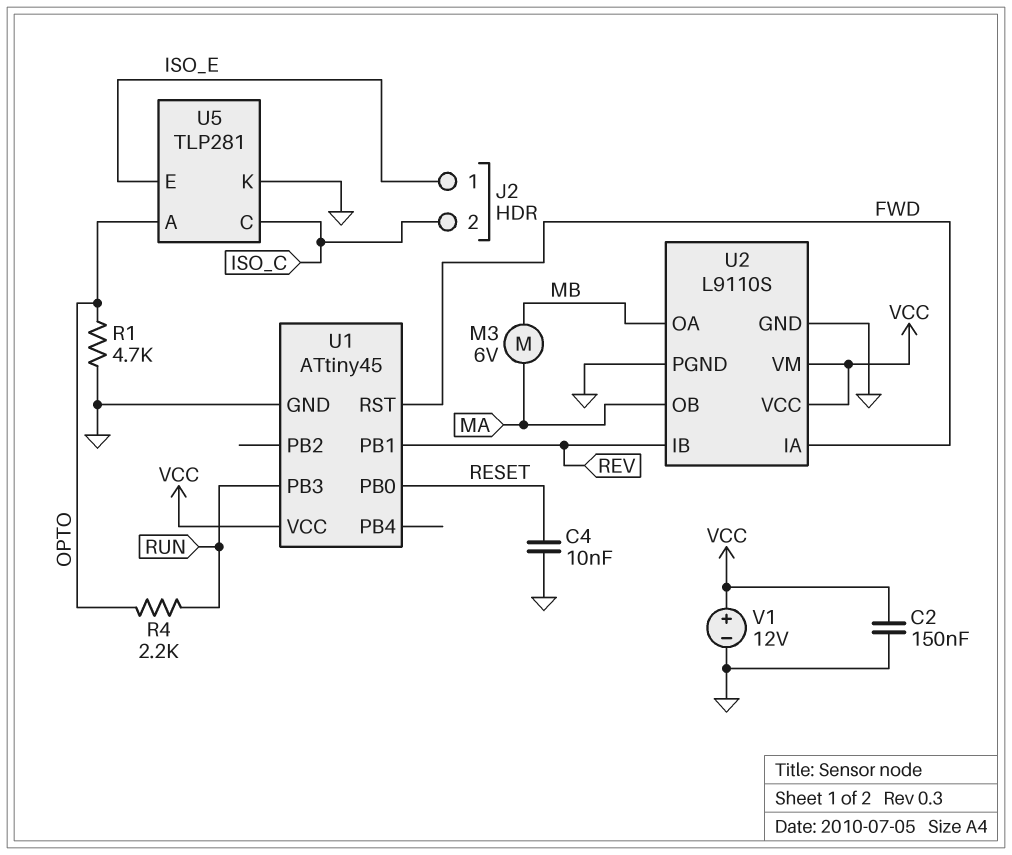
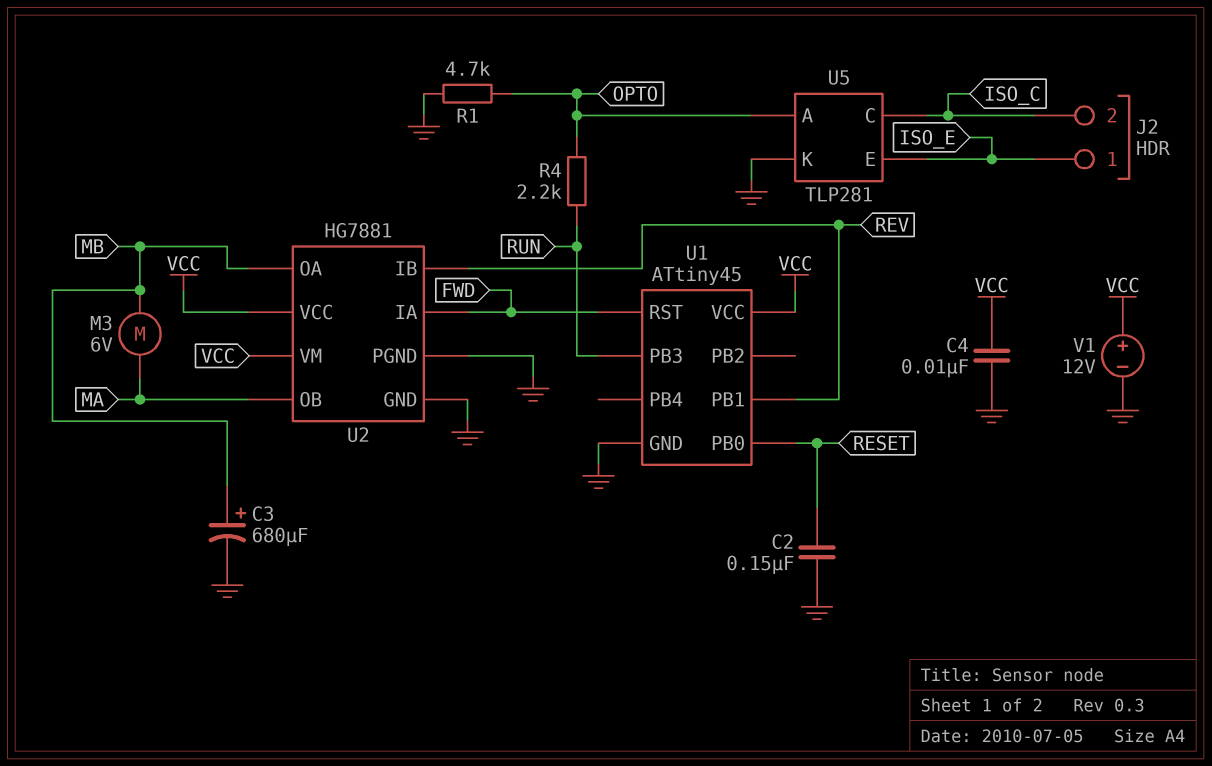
C2: 150nF (GND, VCC) -> 150nF (GND, RESET)
C3: none -> 680uF (plus MB, minus GND)
C4: 10nF (GND, RESET) -> 10nF (GND, VCC)
U2: L9110S -> HG7881

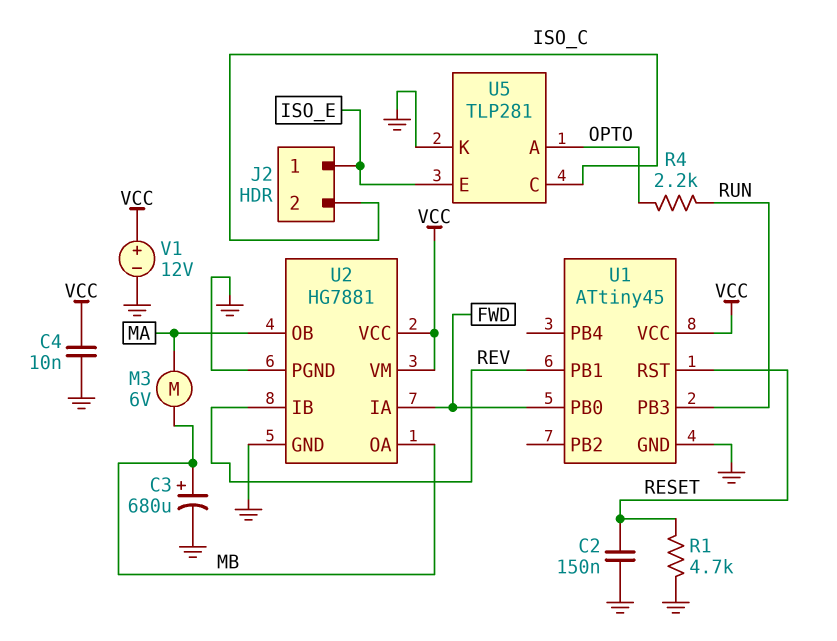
R1: 4.7k (GND, OPTO) -> 4.7k (GND, RESET)
U1 pin PB0: RESET -> FWD
U1 pin RST: FWD -> RESET

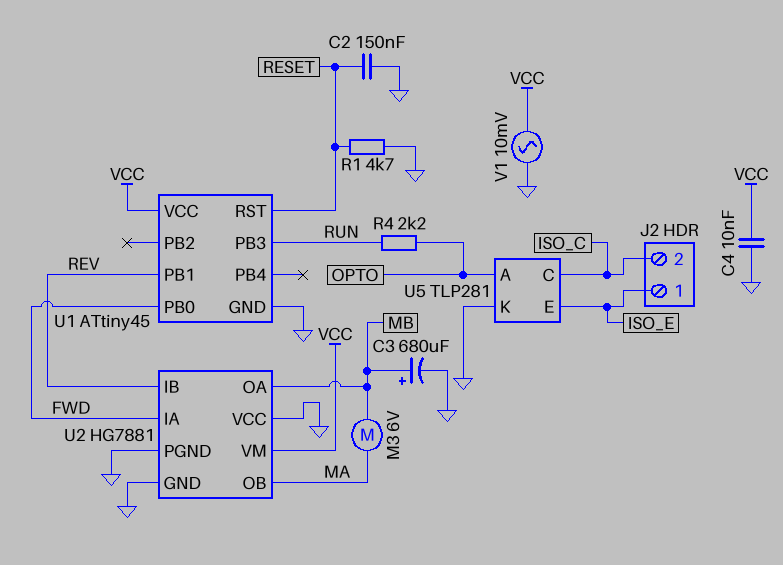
U2 pin VCC: VCC -> GND
V1: 12V (plus VCC, minus GND) -> AC 10mV (GND, VCC)

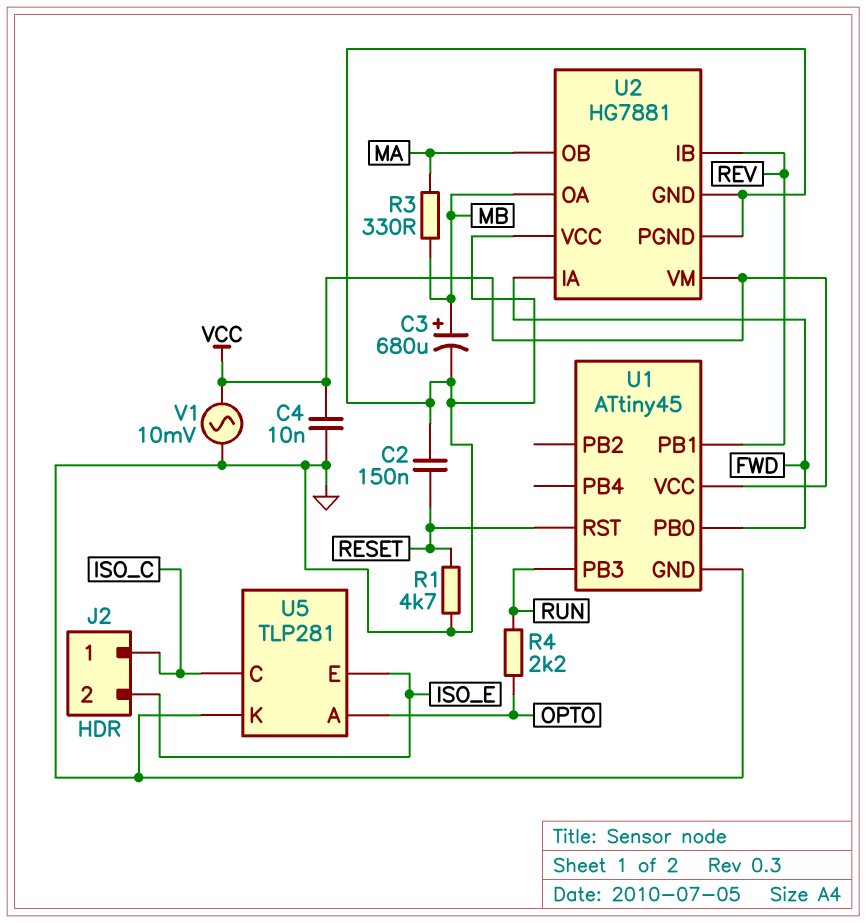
J2 pin 1: ISO_E -> ISO_C
J2 pin 2: ISO_C -> ISO_E
M3: motor 6V (MA, MB) -> none
R3: none -> 330 (MA, MB)

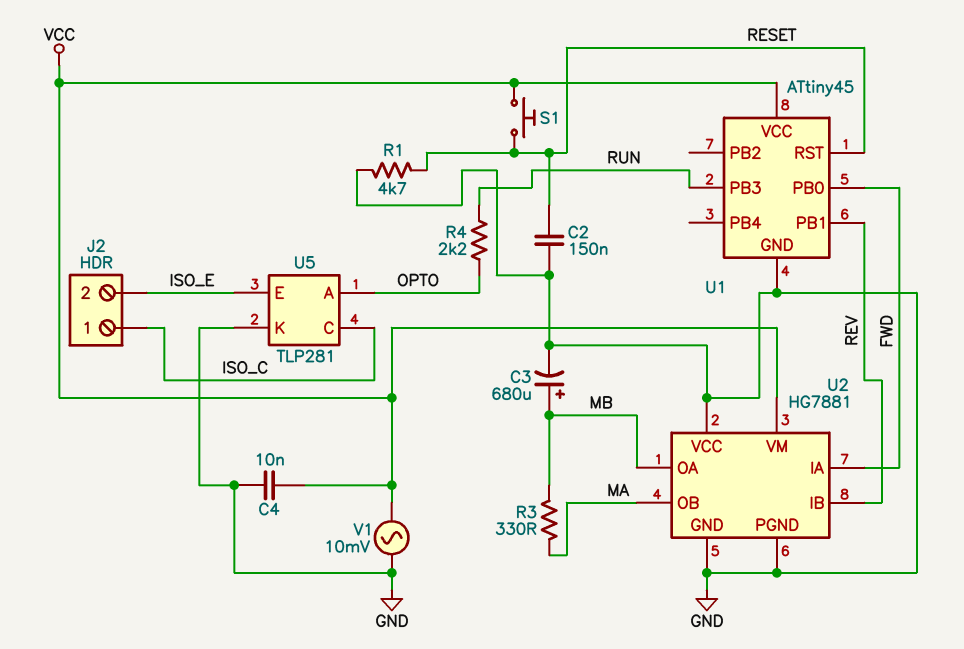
S1: none -> button (RESET, VCC)

